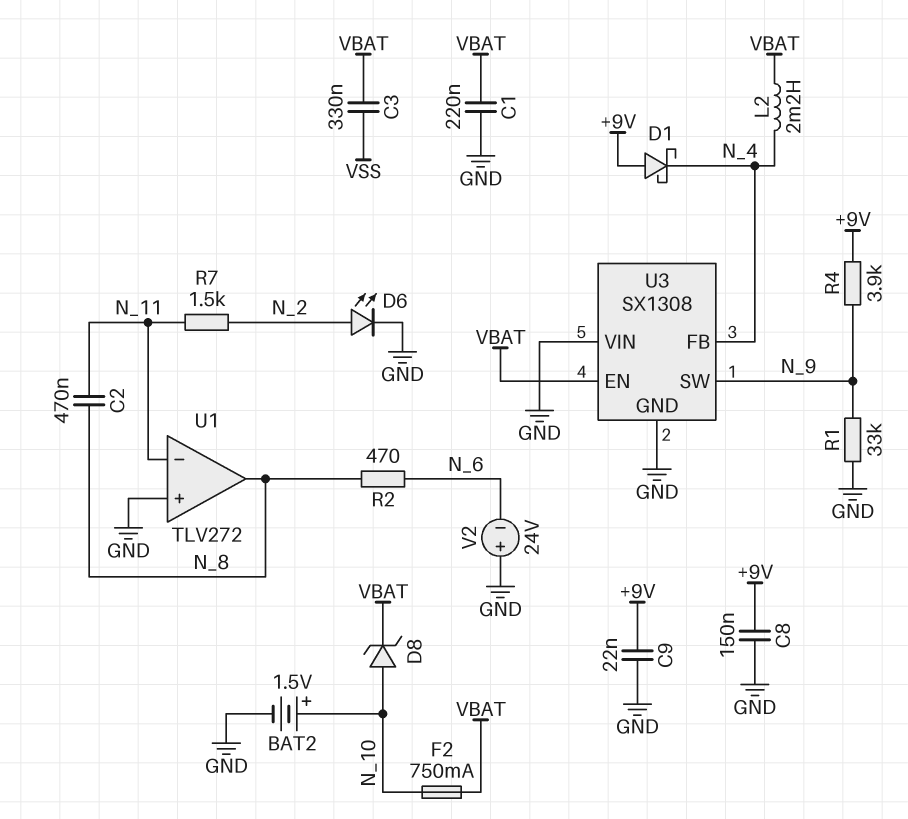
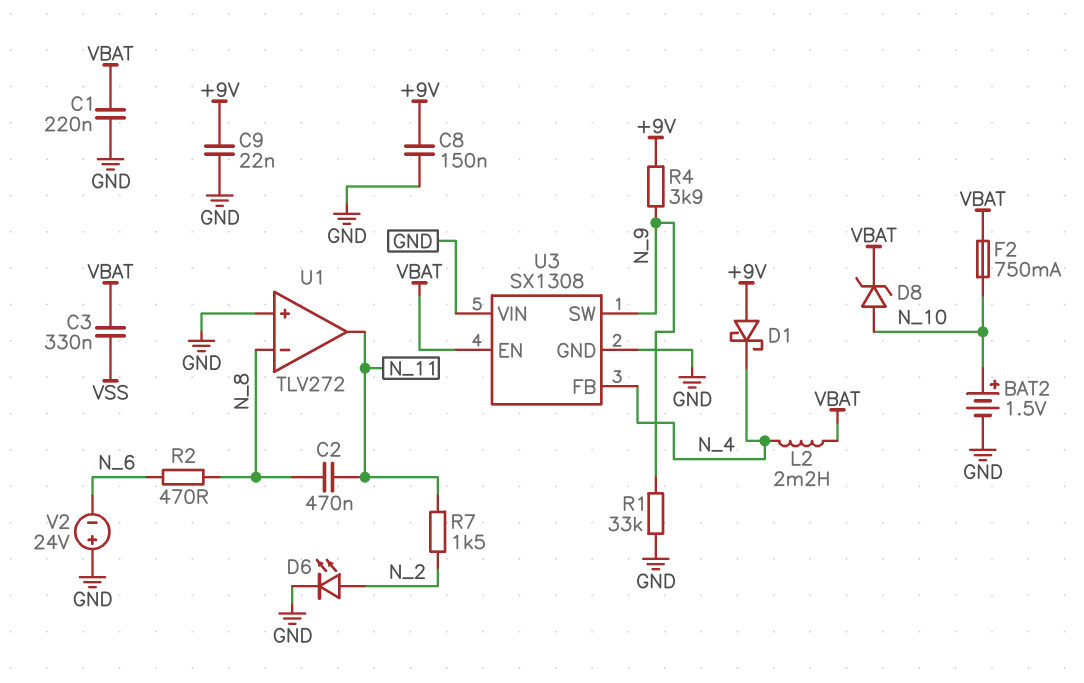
U1 pin in-: N_11 -> N_8
U1 pin out: N_8 -> N_11

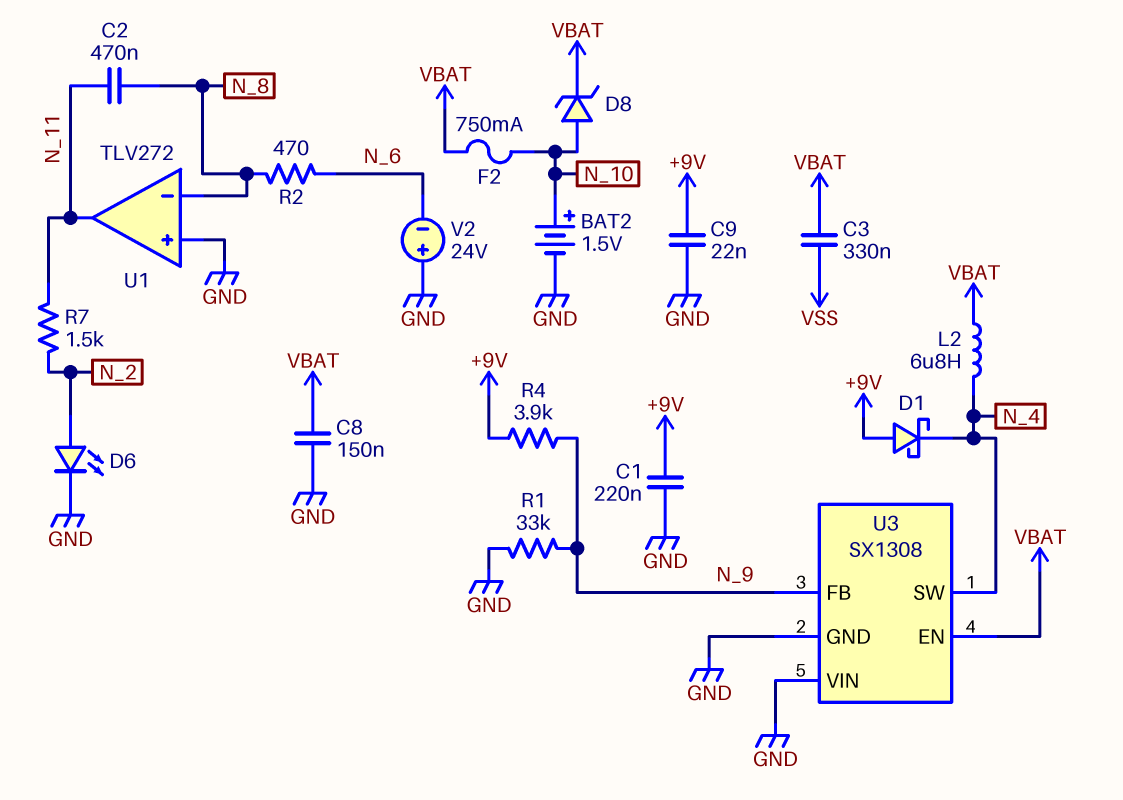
C1: 220nF (GND, VBAT) -> 220nF (+9V, GND)
C8: 150nF (+9V, GND) -> 150nF (GND, VBAT)
L2: 2.2mH (N_4, VBAT) -> 6.8uH (N_4, VBAT)
U3 pin FB: N_4 -> N_9
U3 pin SW: N_9 -> N_4

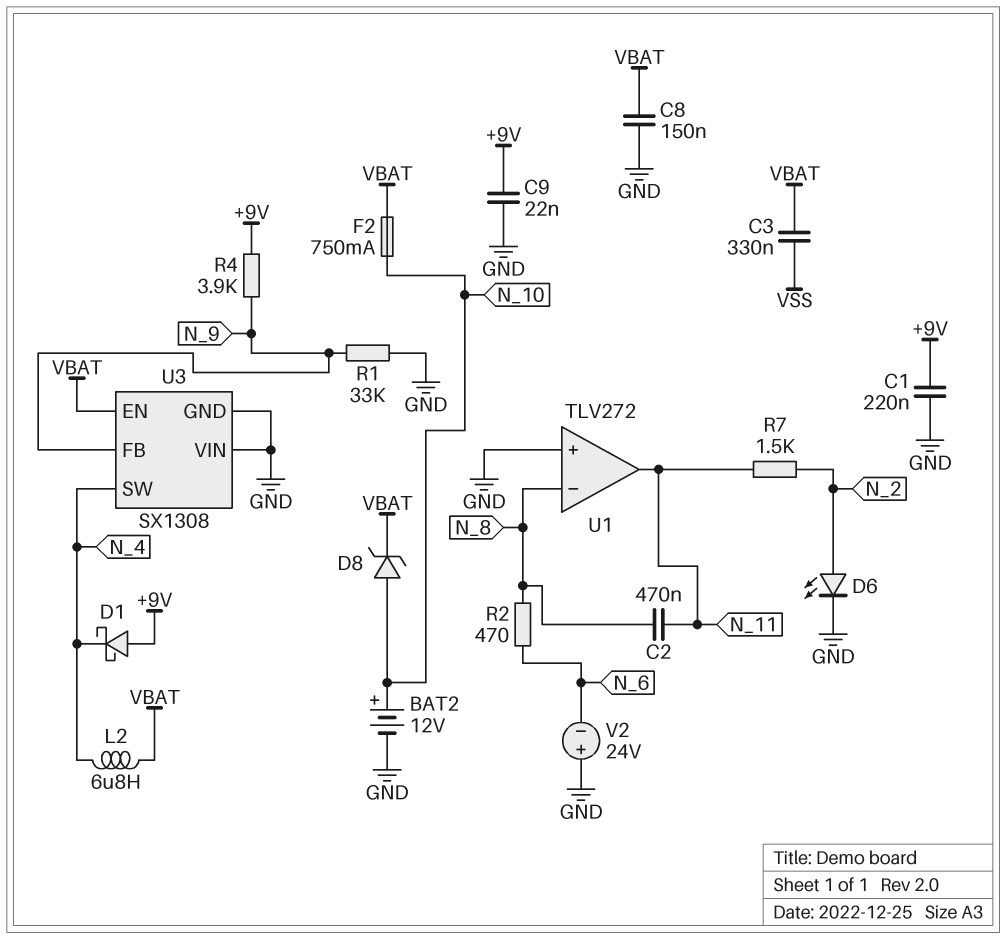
BAT2: 1.5V (plus N_10, minus GND) -> 12V (plus N_10, minus GND)

